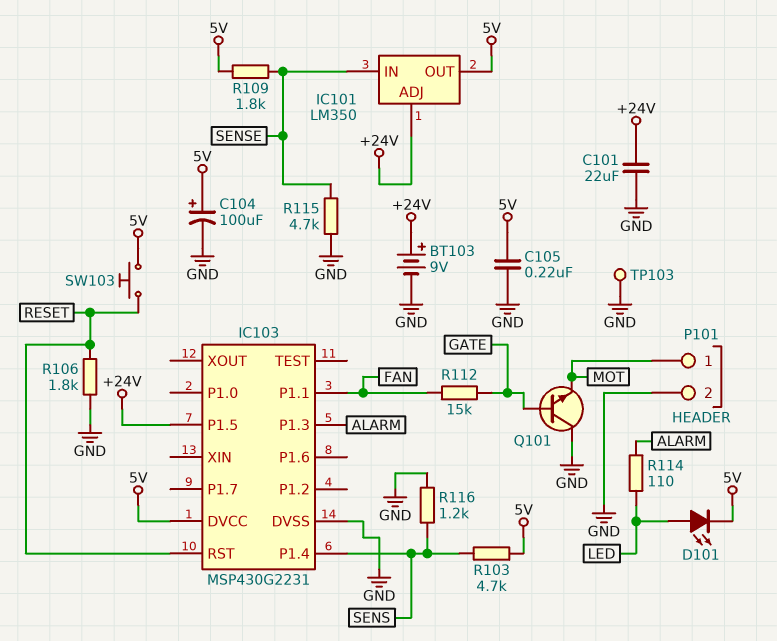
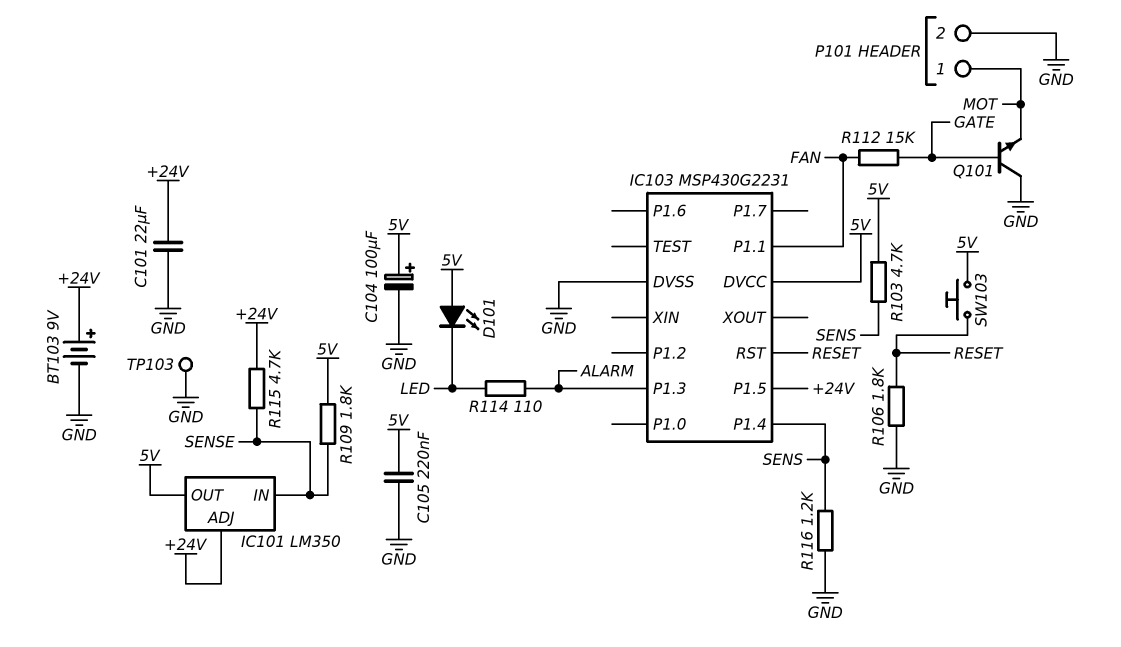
D101: LED (A LED, K 5V) -> LED (A 5V, K LED)
R115: 4.7k (GND, SENSE) -> 4.7k (+24V, SENSE)

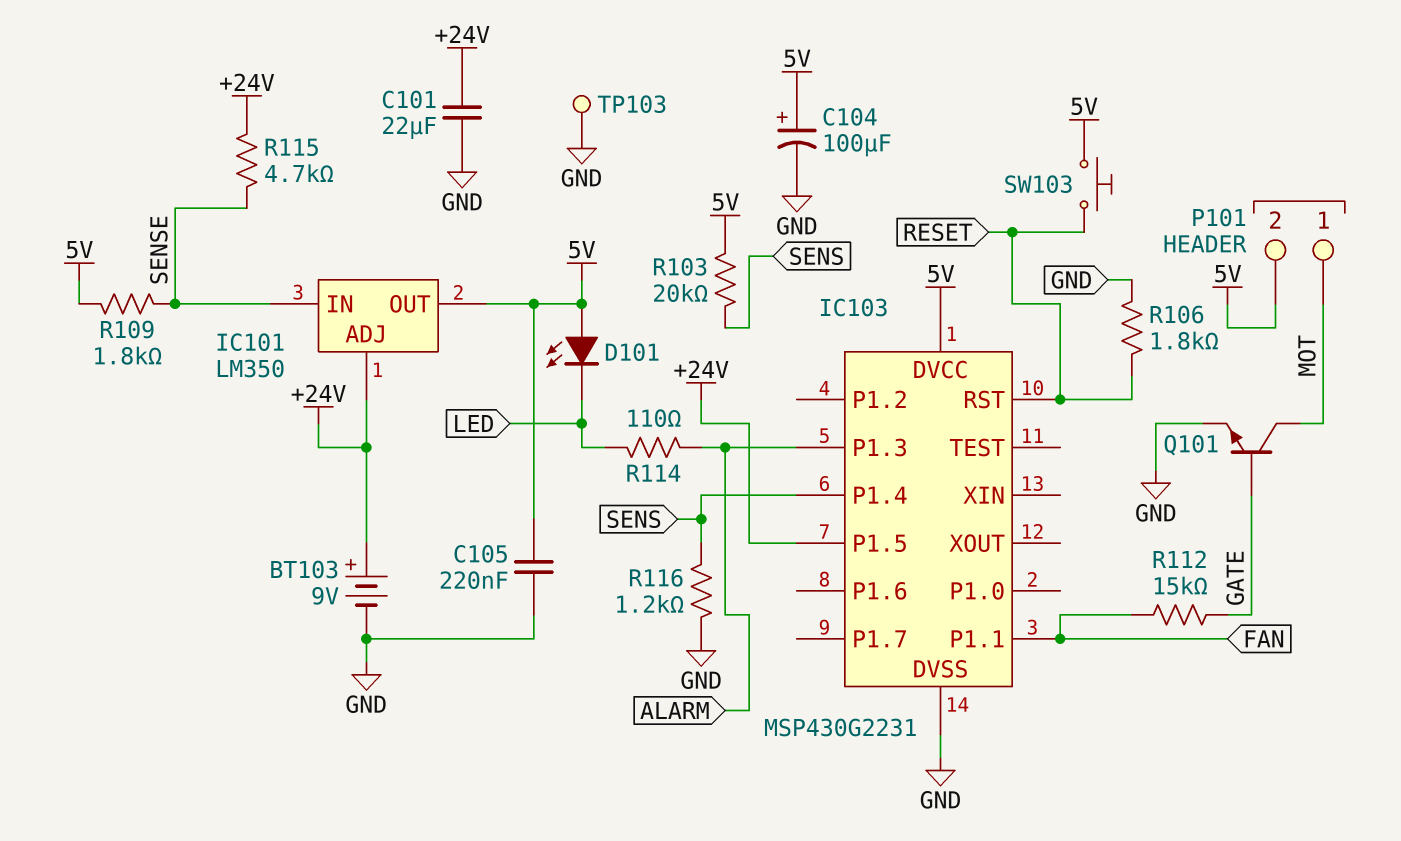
P101 pin 2: GND -> 5V
Q101: NPN (B GATE, C GND, E MOT) -> NPN (B GATE, C MOT, E GND)
R103: 4.7k (5V, SENS) -> 20k (5V, SENS)

